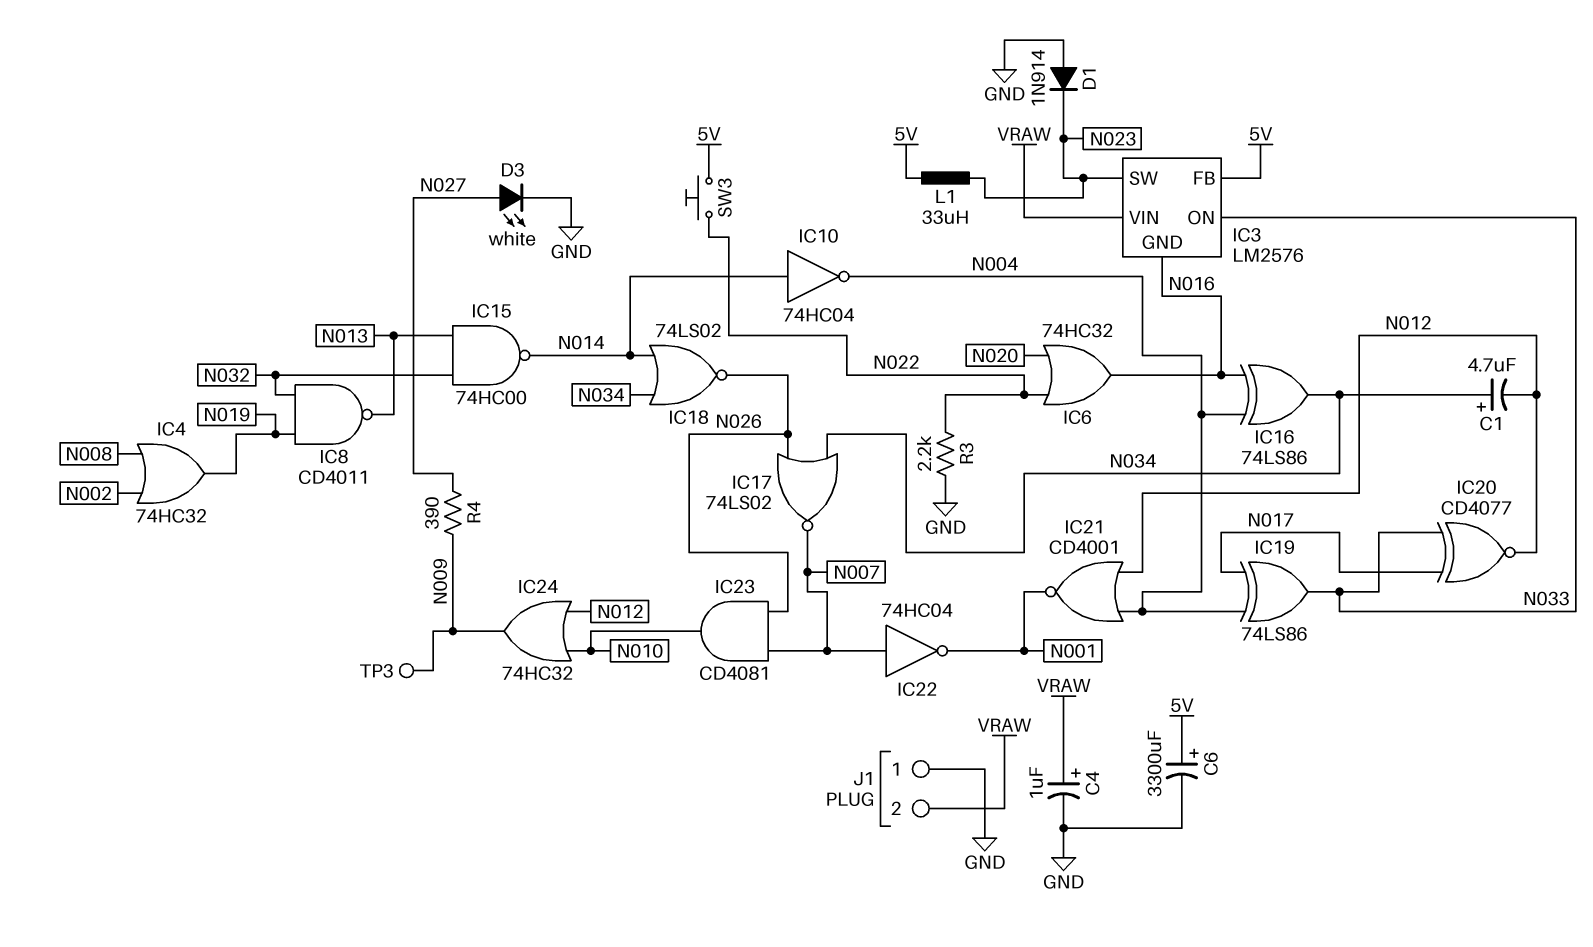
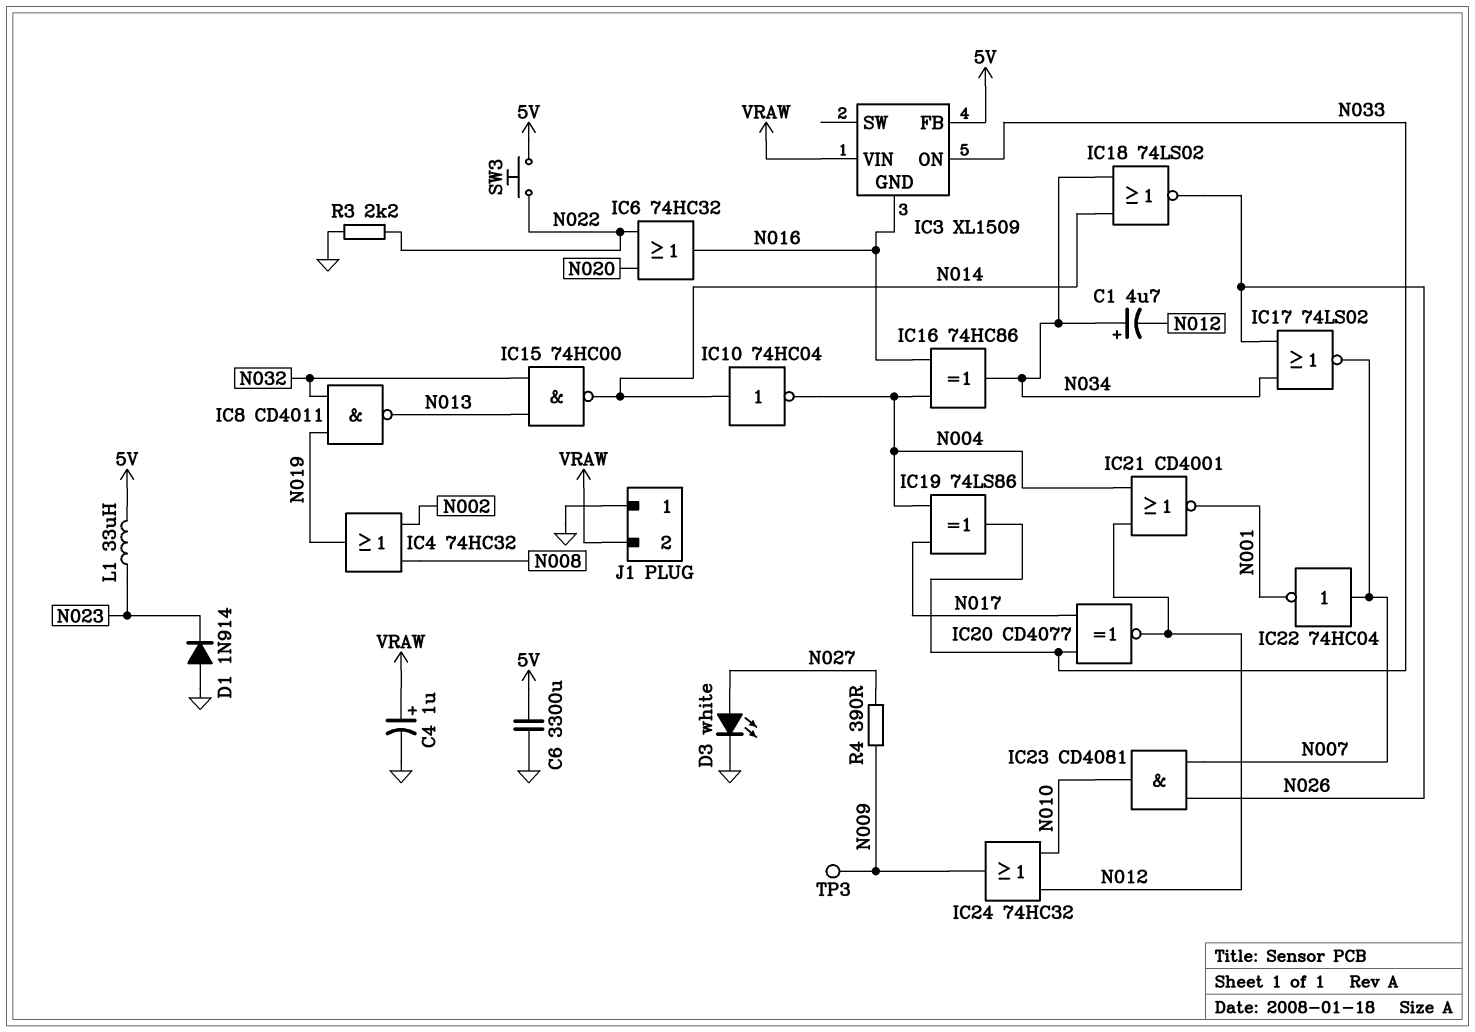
C6: 3300uF (plus 5V, minus GND) -> 3300uF (5V, GND)
IC3: LM2576 -> XL1509
IC3 pin SW: N023 -> none
IC16: XOR 74LS86 (in N004, in N016, out N034) -> XOR 74HC86 (in N004, in N016, out N034)

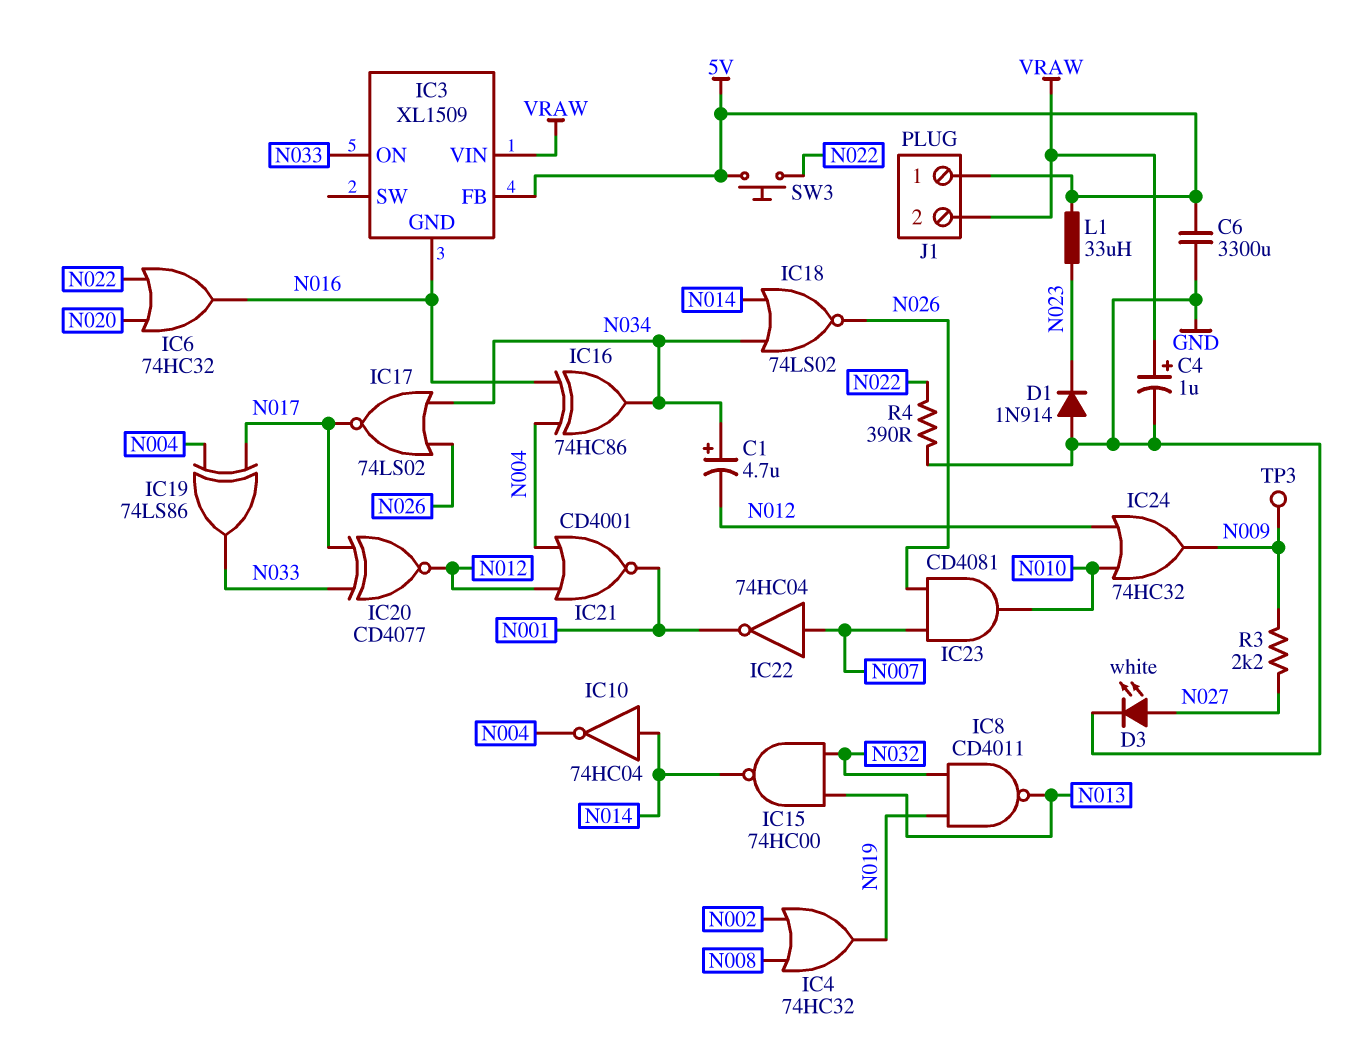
IC17: NOR 74LS02 (in N026, in N034, out N007) -> NOR 74LS02 (in N026, in N034, out N017)
J1 pin 1: GND -> 5V
R3: 2.2k (GND, N022) -> 2.2k (N009, N027)
R4: 390 (N009, N027) -> 390 (GND, N022)

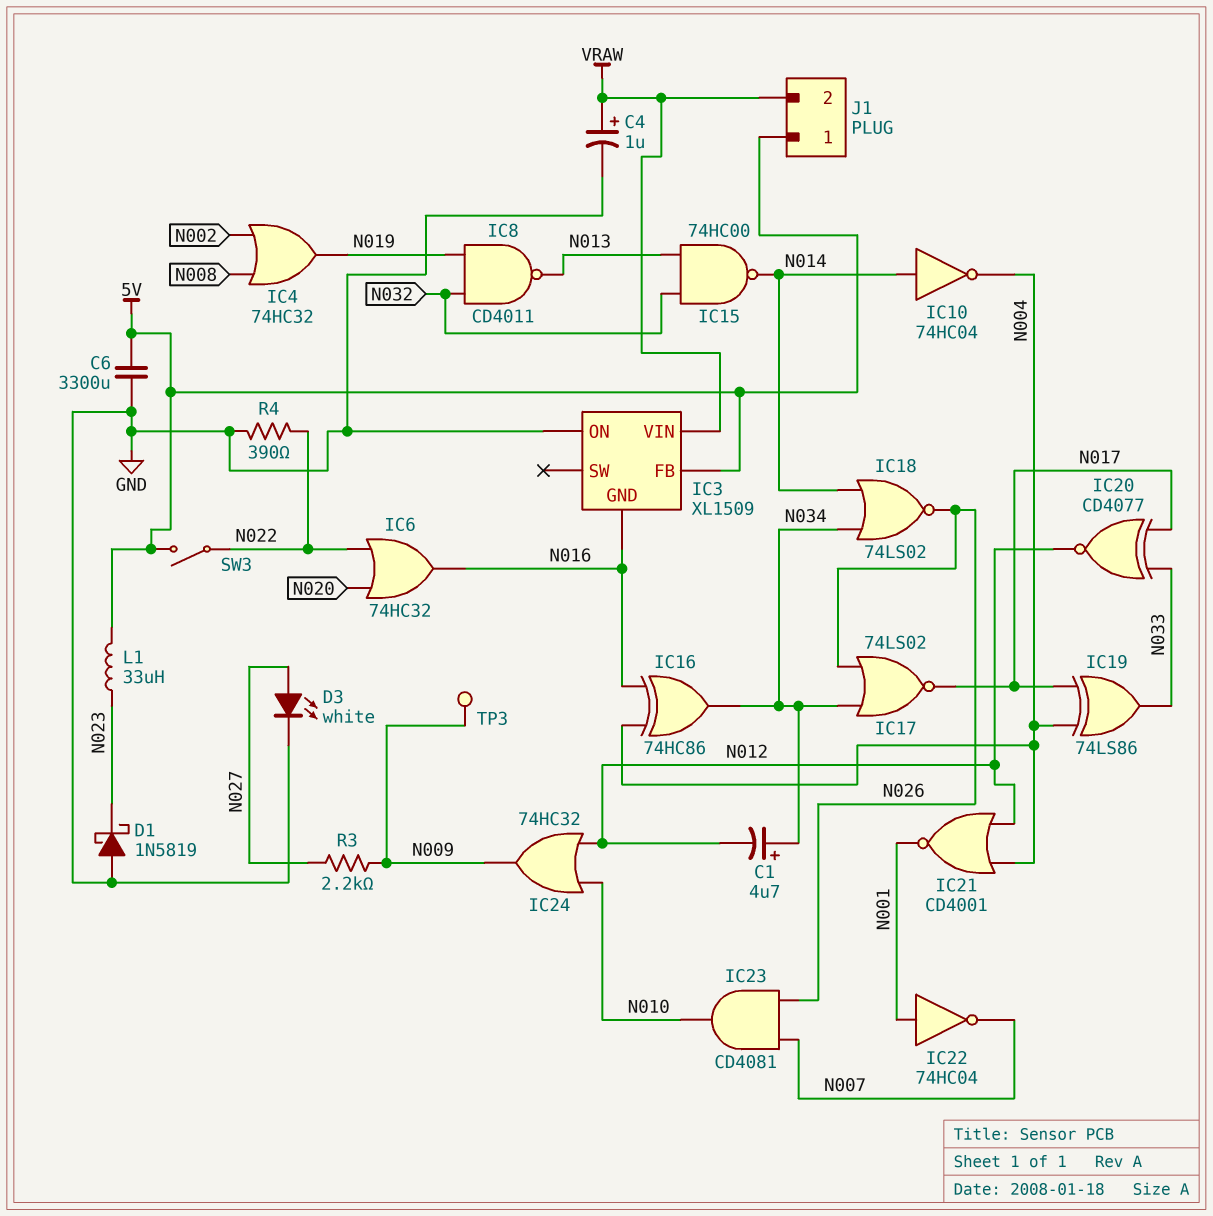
D1: diode 1N914 (A GND, K N023) -> schottky 1N5819 (A GND, K N023)
IC3 pin ON: N033 -> GND
IC22: NOT 74HC04 (in N007, out N001) -> NOT 74HC04 (in N001, out N007)
SW3: button (5V, N022) -> switch (5V, N022)

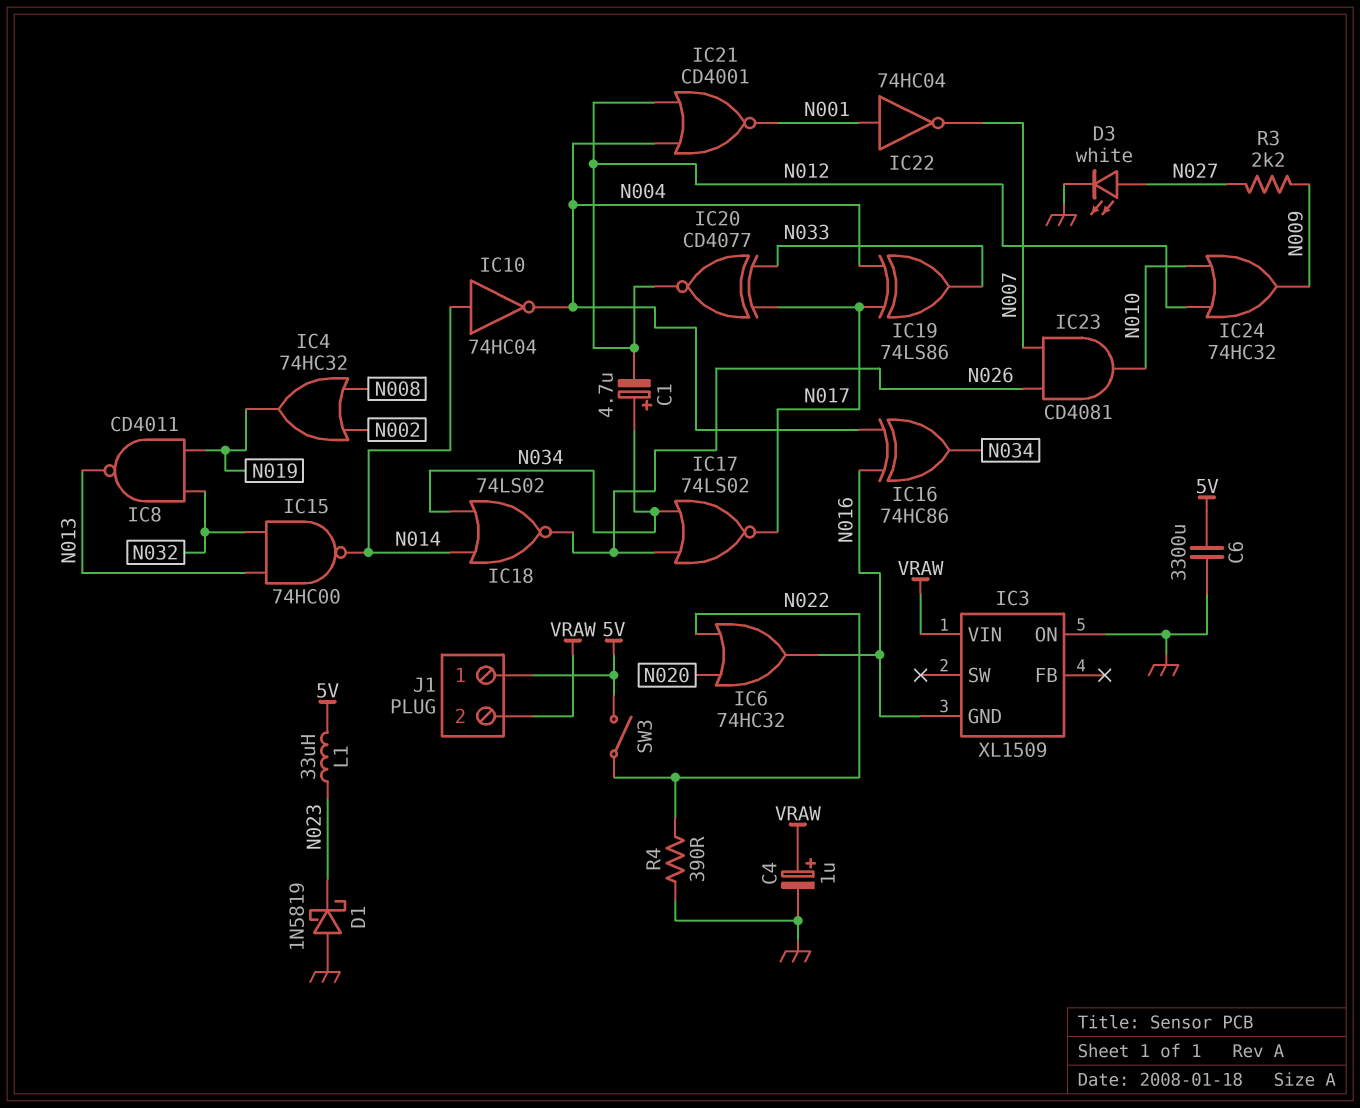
IC3 pin FB: 5V -> none
TP3: test point (N009) -> none

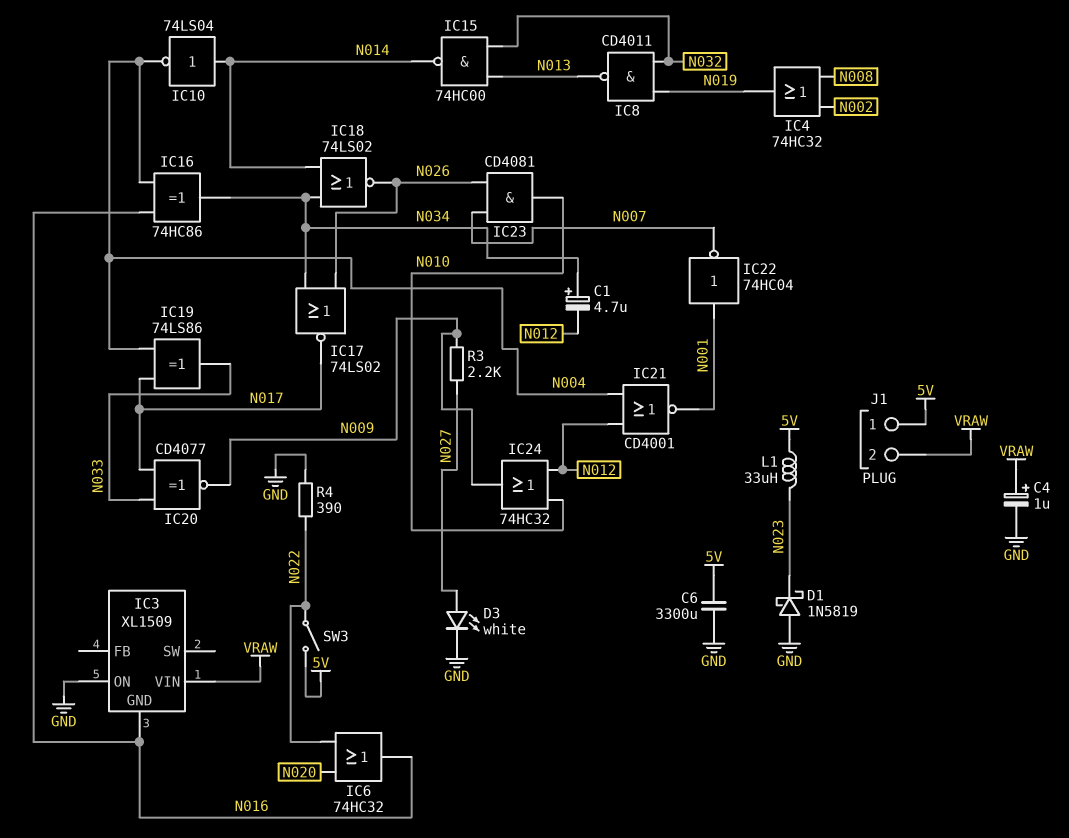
IC10: NOT 74HC04 (in N014, out N004) -> NOT 74LS04 (in N014, out N004)
IC20: XNOR CD4077 (in N017, in N033, out N012) -> XNOR CD4077 (in N017, in N033, out N009)

